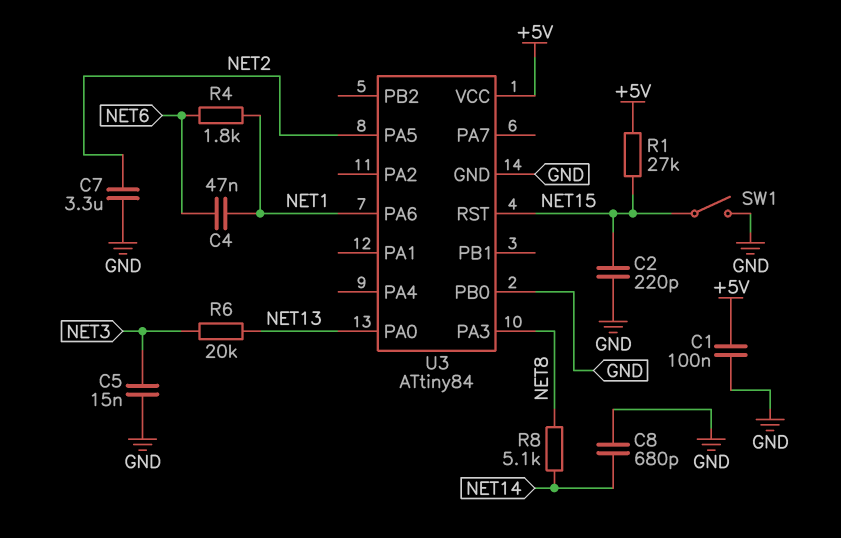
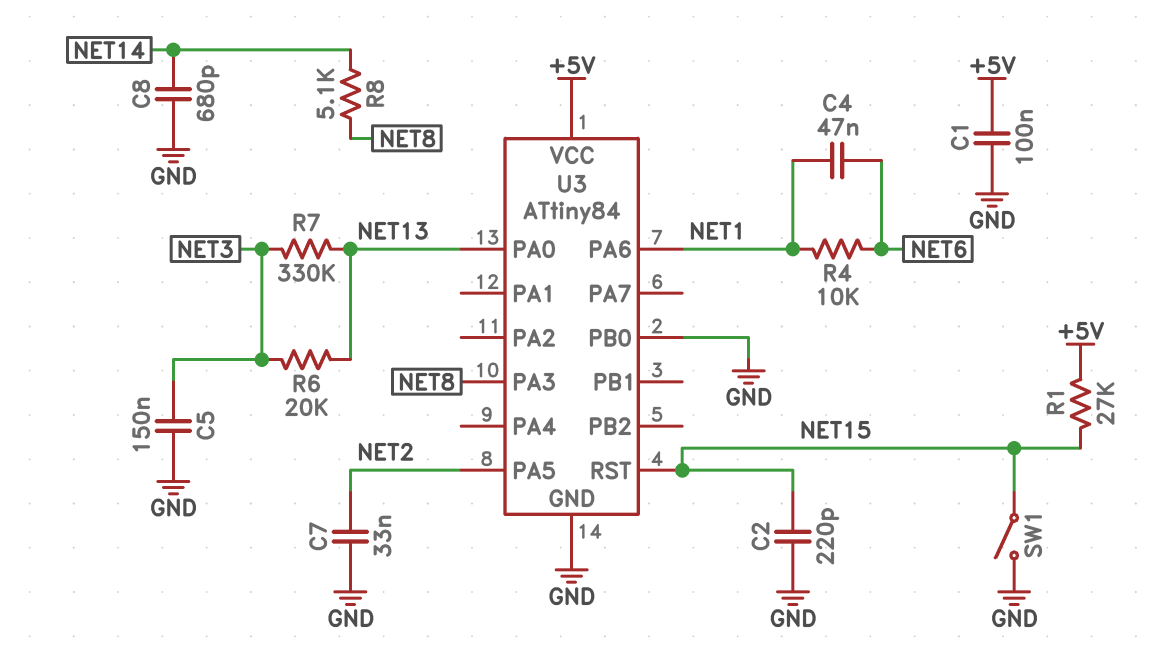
C5: 15nF (GND, NET3) -> 150nF (GND, NET3)
C7: 3.3uF (GND, NET2) -> 33nF (GND, NET2)
R4: 1.8k (NET1, NET6) -> 10k (NET1, NET6)
R7: none -> 330k (NET3, NET13)

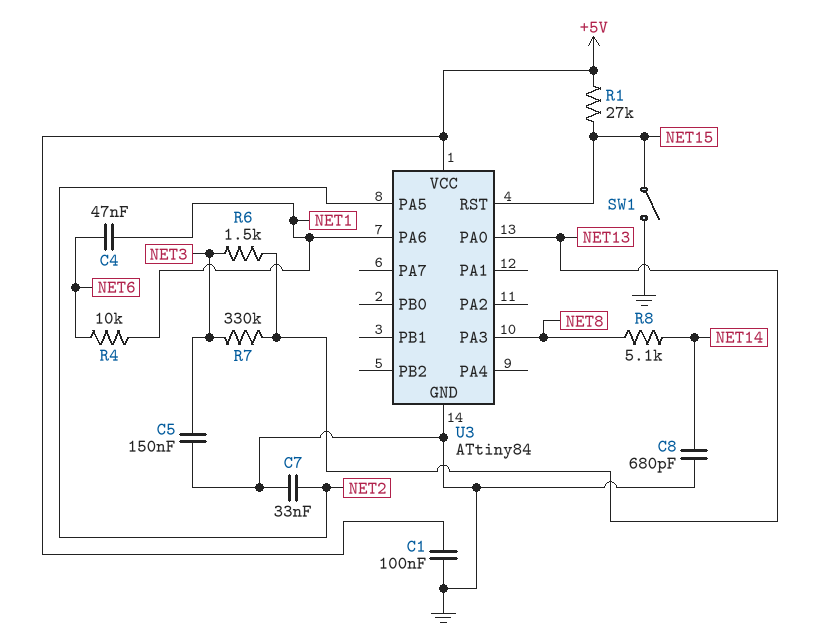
C2: 220pF (GND, NET15) -> none
R6: 20k (NET3, NET13) -> 1.5k (NET3, NET13)
U3 pin PB0: GND -> none

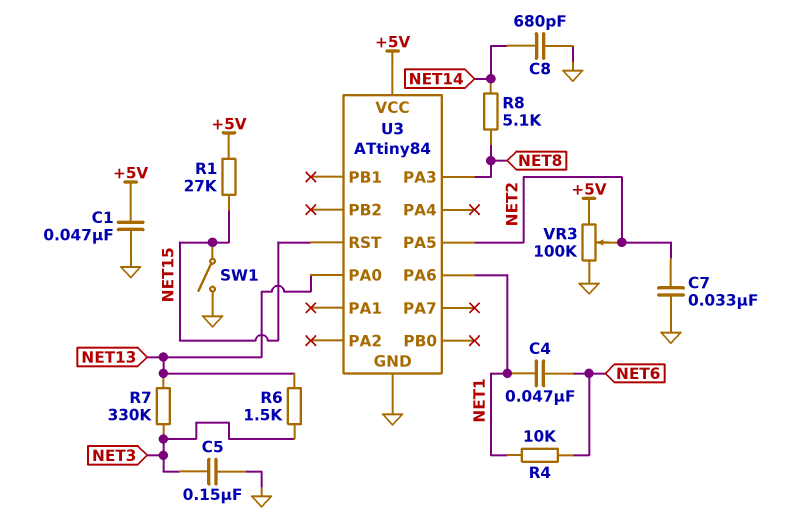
C1: 100nF (+5V, GND) -> 47nF (+5V, GND)
VR3: none -> 100k (+5V, GND, wiper NET2)

